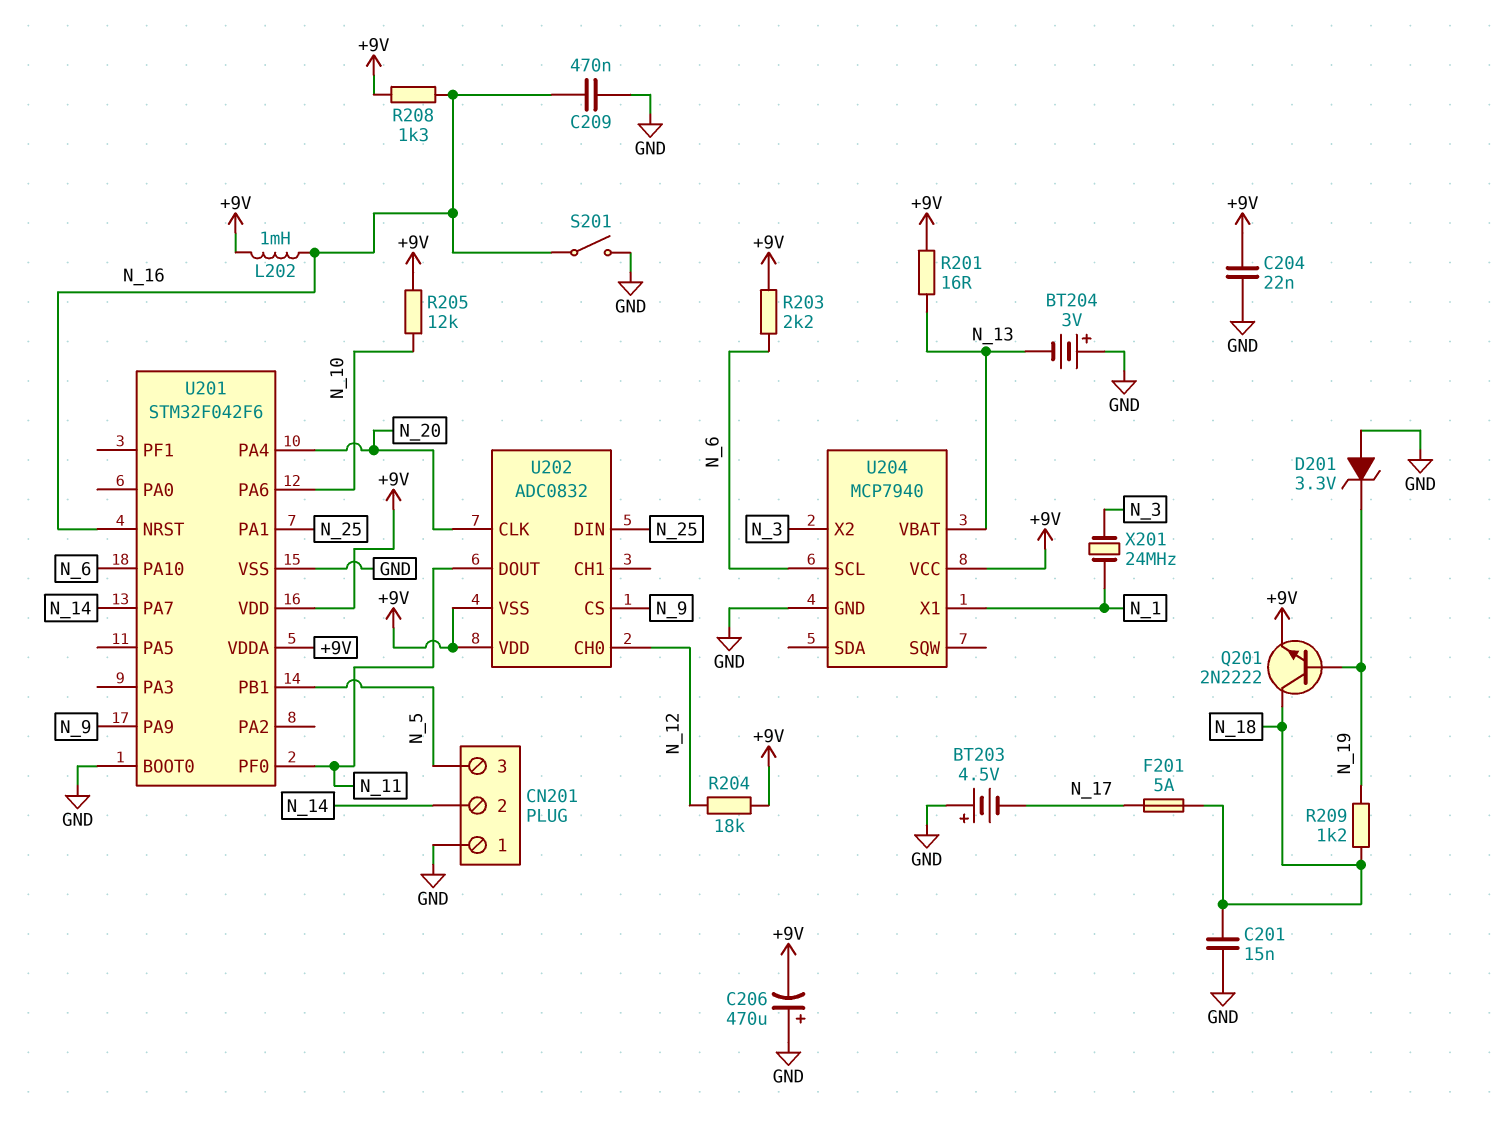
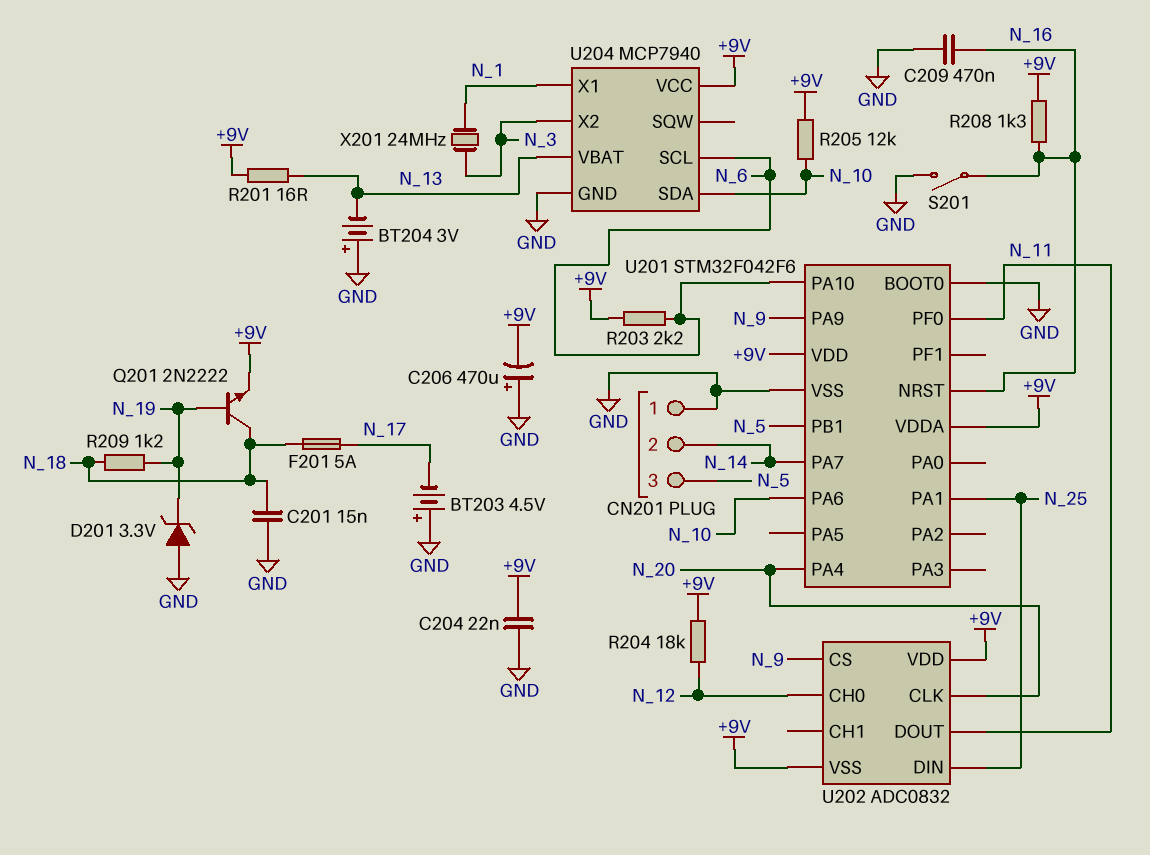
L202: 1mH (+9V, N_16) -> none
U204 pin SDA: none -> N_10

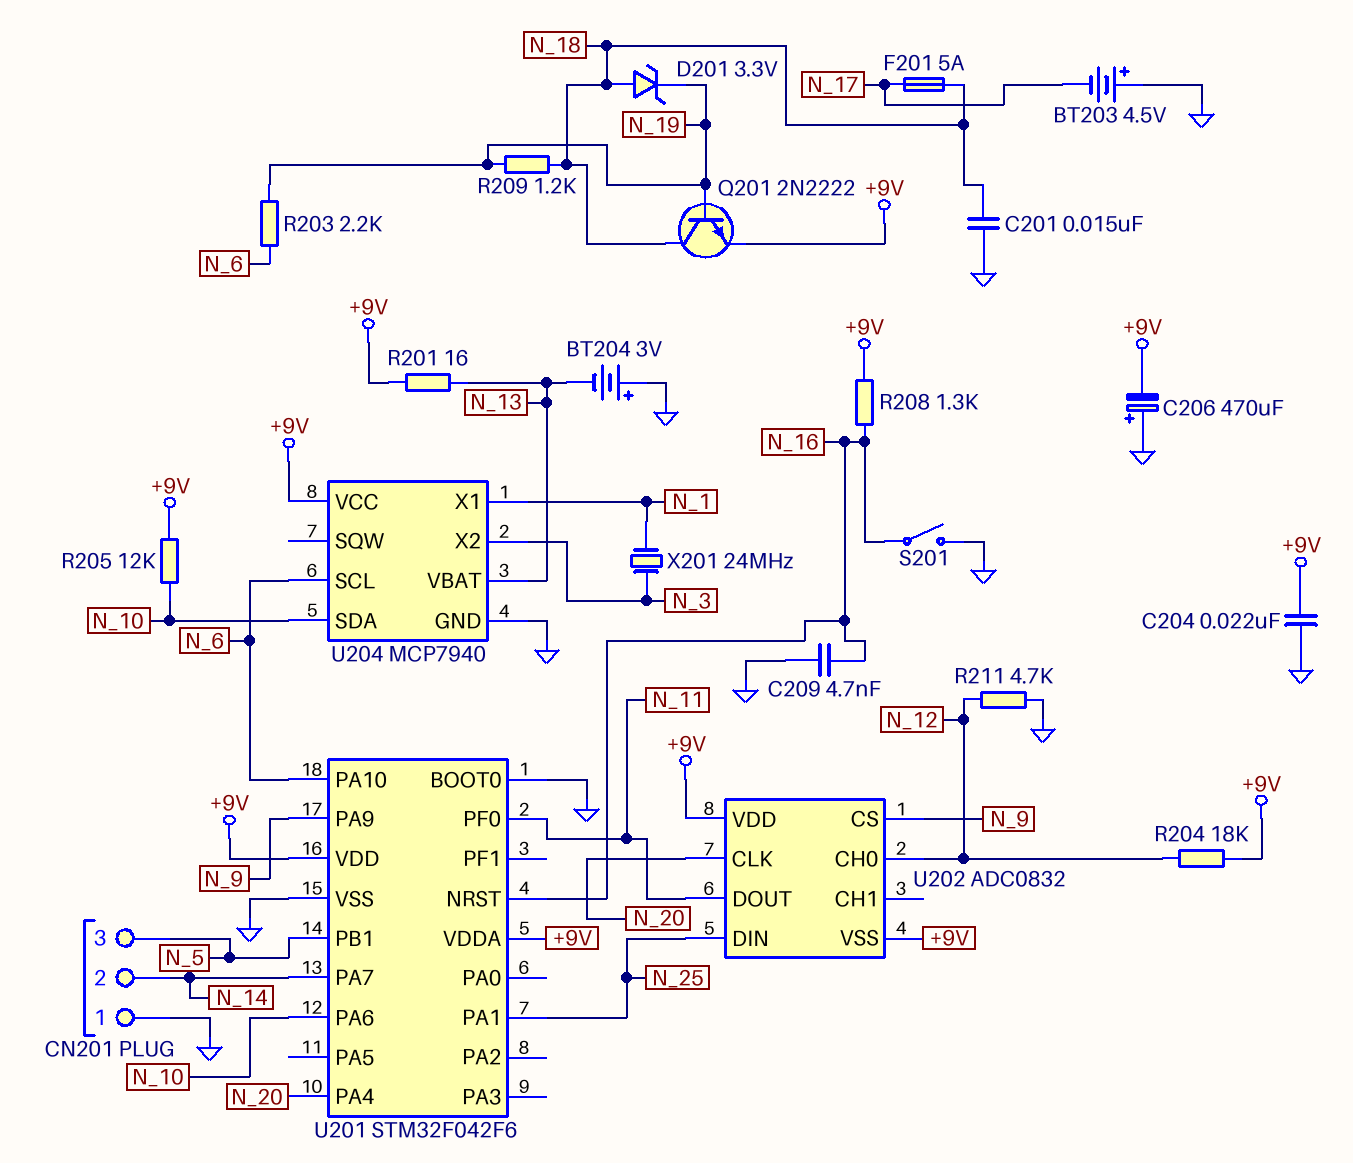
C209: 470nF (GND, N_16) -> 4.7nF (GND, N_16)
D201: zener 3.3V (A GND, K N_19) -> zener 3.3V (A N_18, K N_19)
R203: 2.2k (+9V, N_6) -> 2.2k (N_6, N_19)
R211: none -> 4.7k (GND, N_12)

